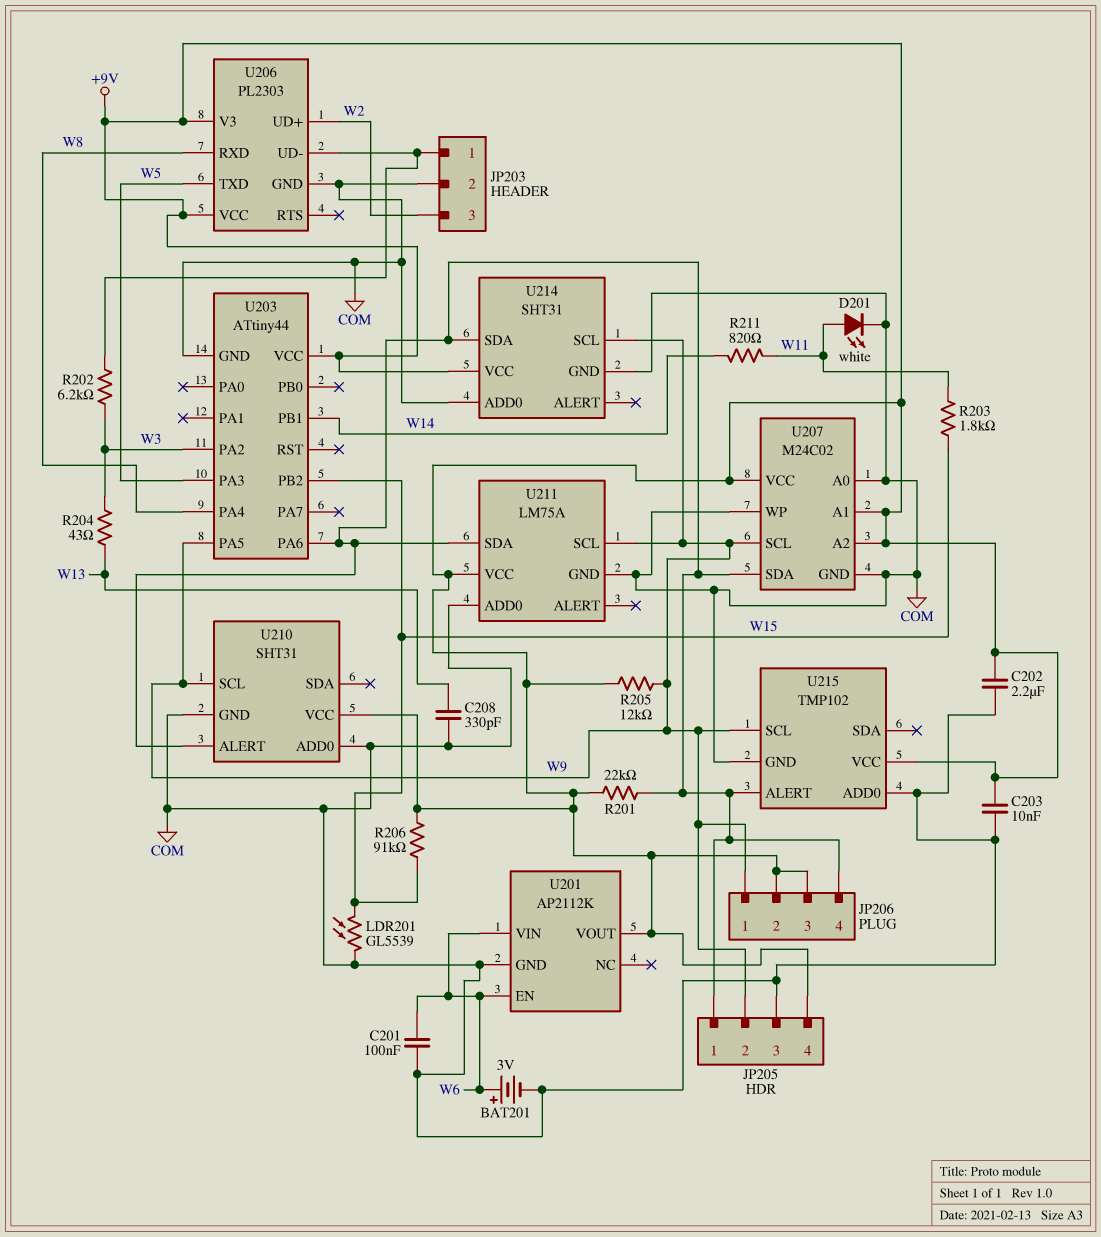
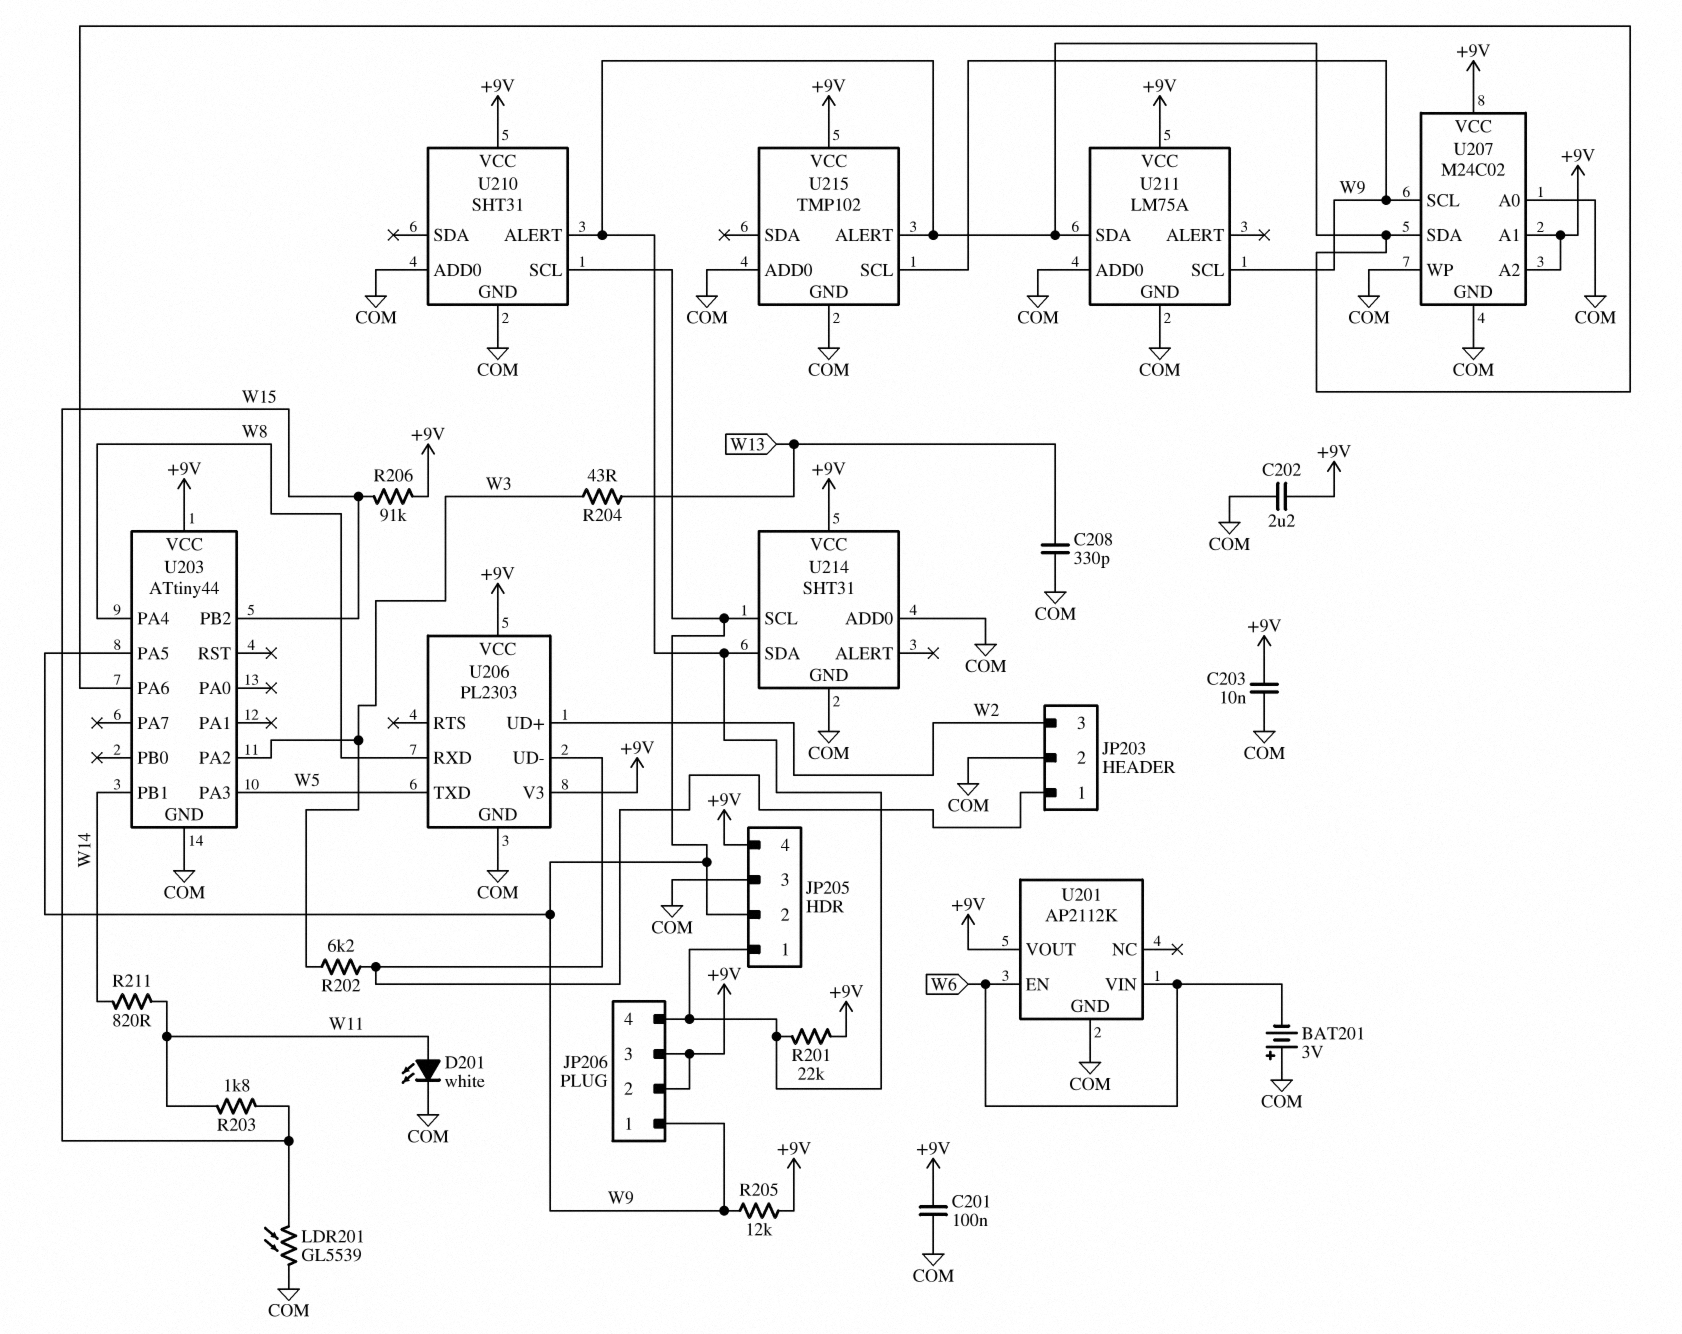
BAT201: 3V (plus W6, minus COM) -> 3V (plus COM, minus W6)
C201: 100nF (COM, W6) -> 100nF (+9V, COM)

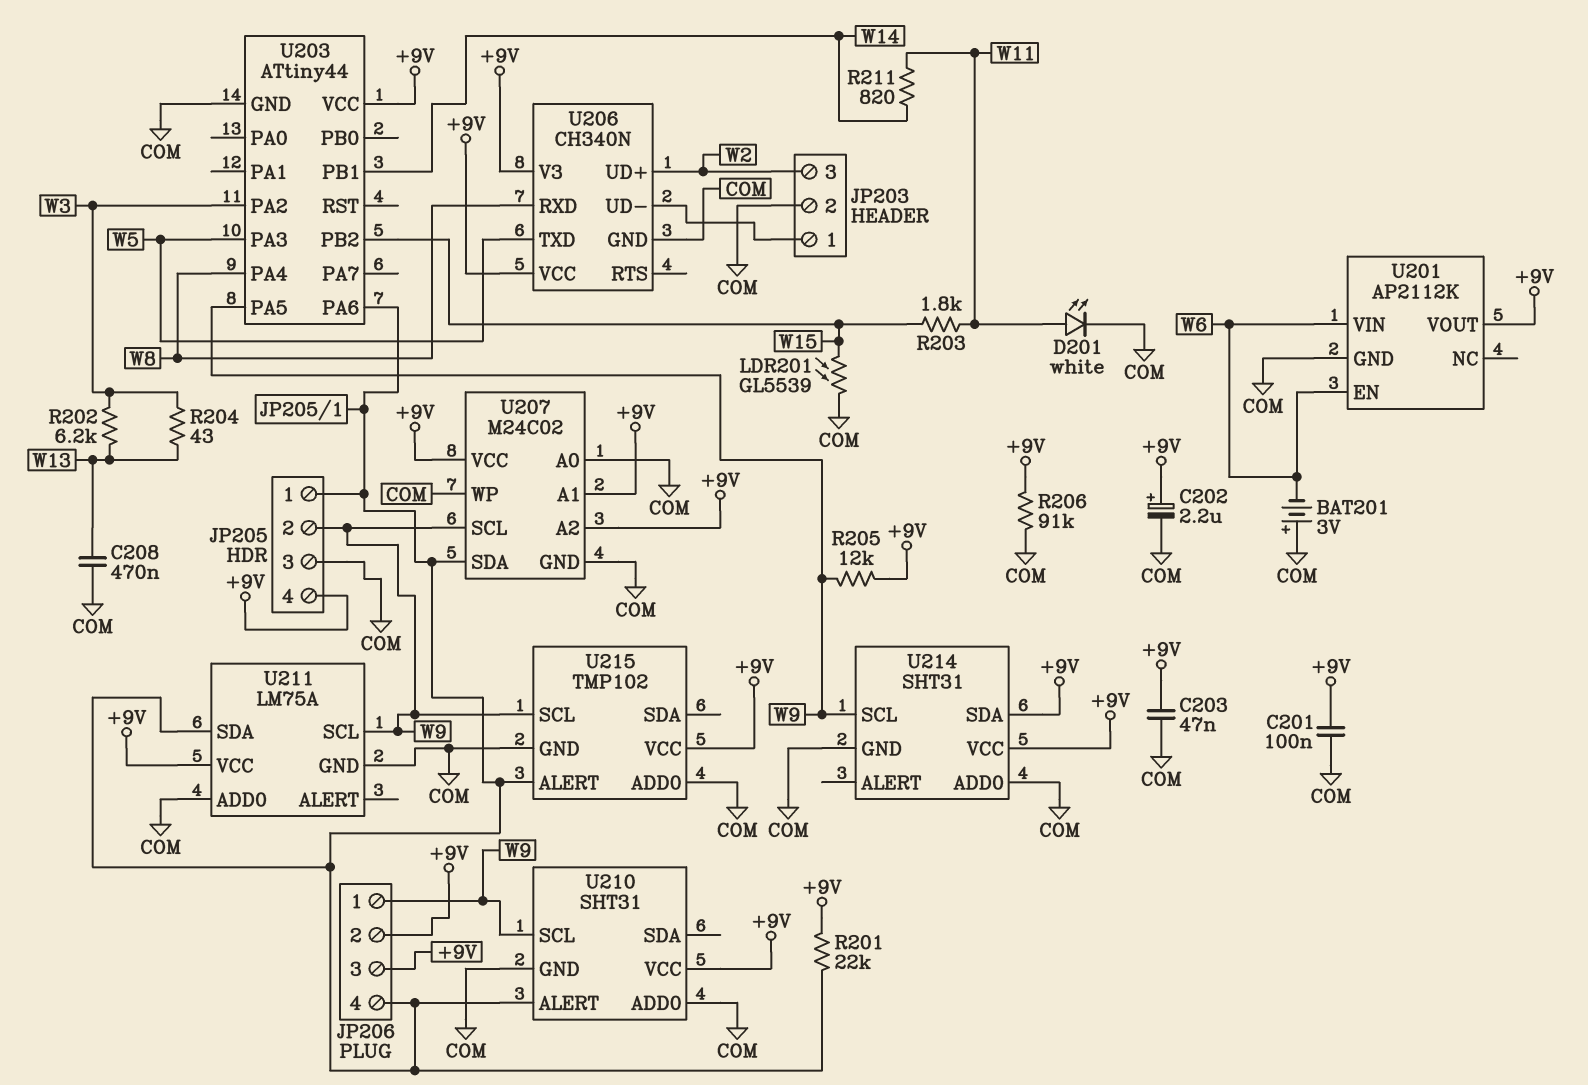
C202: 2.2uF (+9V, COM) -> 2.2uF (plus +9V, minus COM)
C203: 10nF (+9V, COM) -> 47nF (+9V, COM)
C208: 330pF (COM, W13) -> 470nF (COM, W13)
R202: 6.2k (JP203/1, W3) -> 6.2k (W3, W13)
R206: 91k (+9V, W15) -> 91k (+9V, COM)
U206: PL2303 -> CH340N
U214 pin SDA: JP205/1 -> +9V

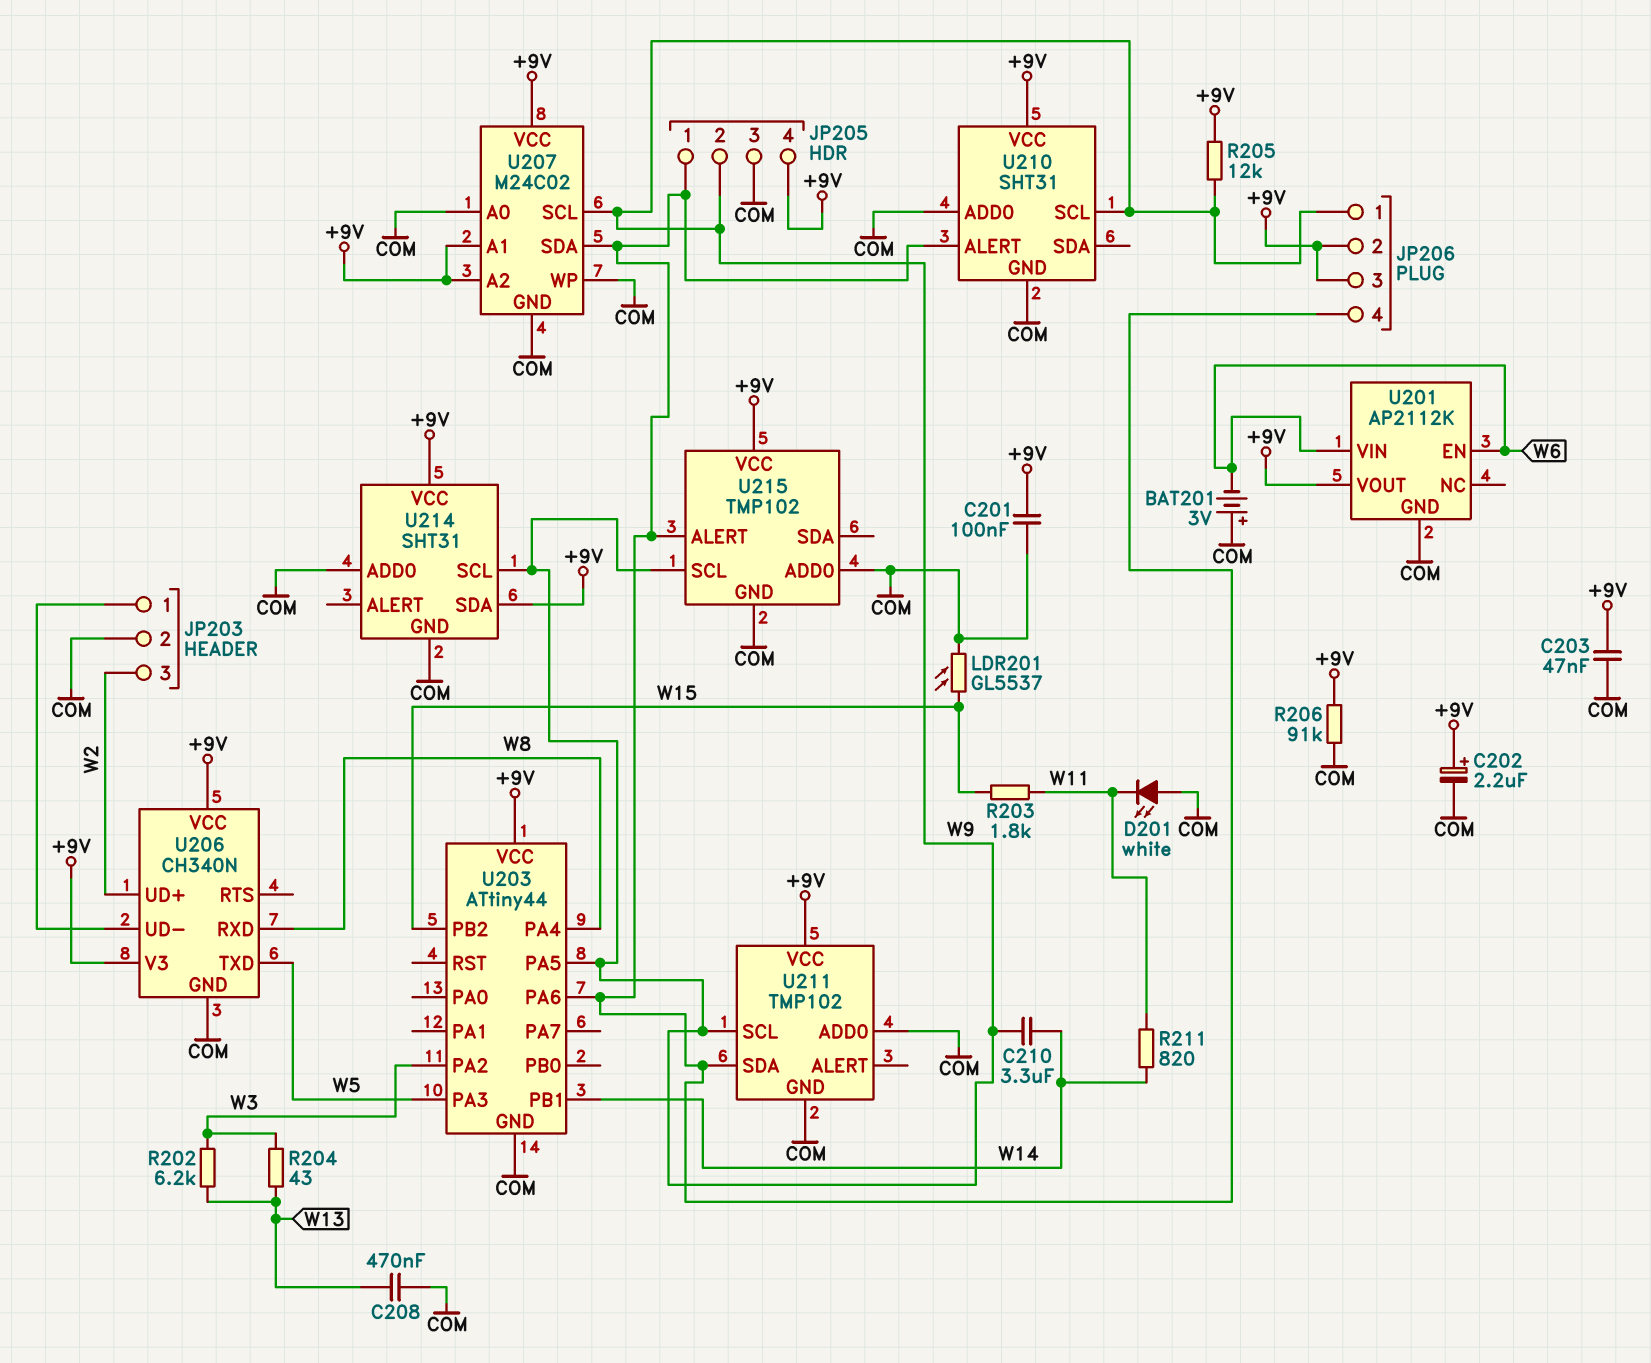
C210: none -> 3.3uF (W9, W14)
D201: LED white (A W11, K COM) -> LED white (A COM, K W11)
LDR201: GL5539 (COM, W15) -> GL5537 (COM, W15)
R201: 22k (+9V, JP205/1) -> none
U211: LM75A -> TMP102

